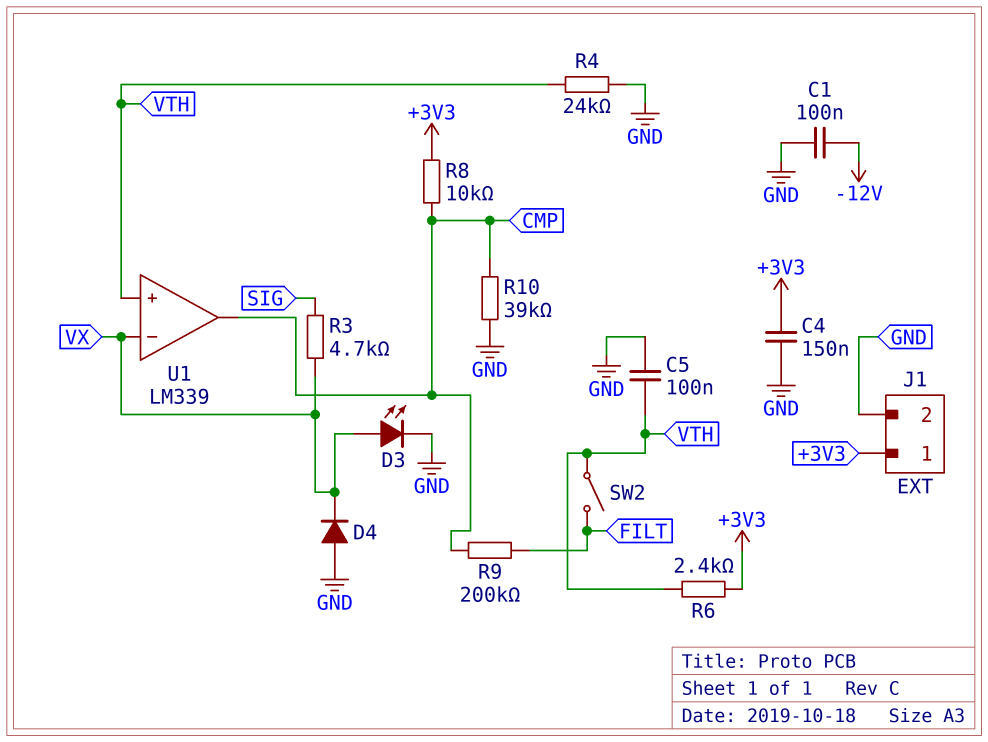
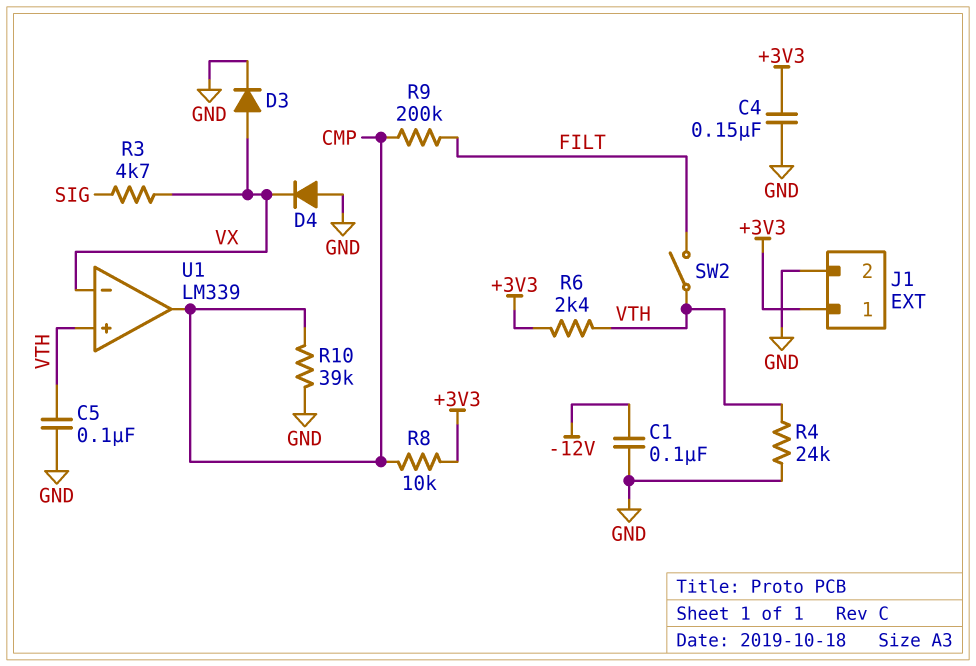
D3: LED (A VX, K GND) -> diode (A VX, K GND)

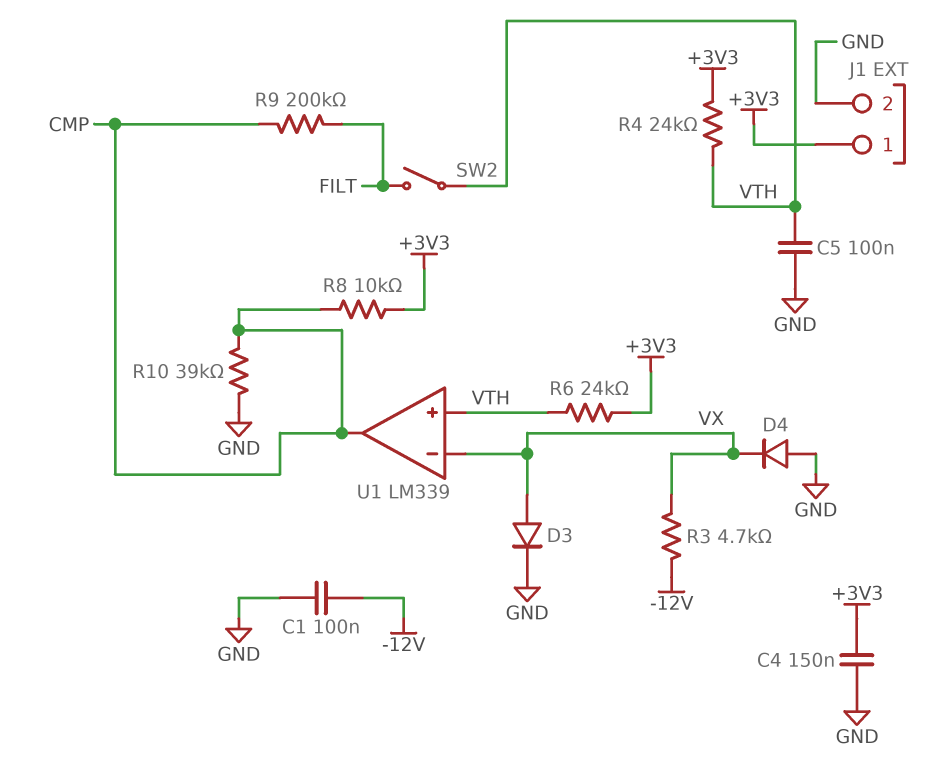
R3: 4.7k (SIG, VX) -> 4.7k (-12V, VX)
R4: 24k (GND, VTH) -> 24k (+3V3, VTH)
R6: 2.4k (+3V3, VTH) -> 24k (+3V3, VTH)

